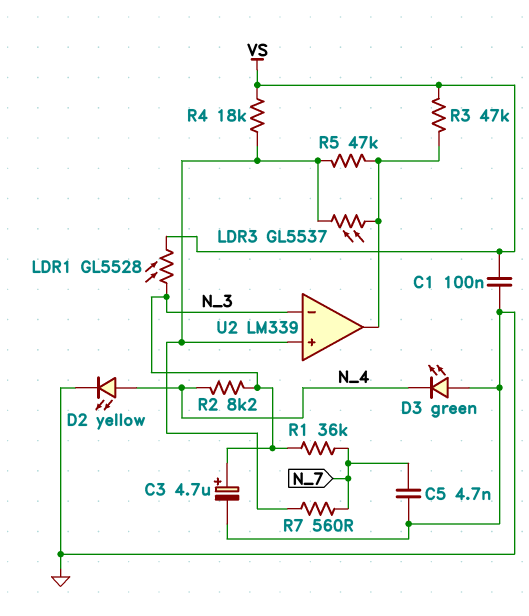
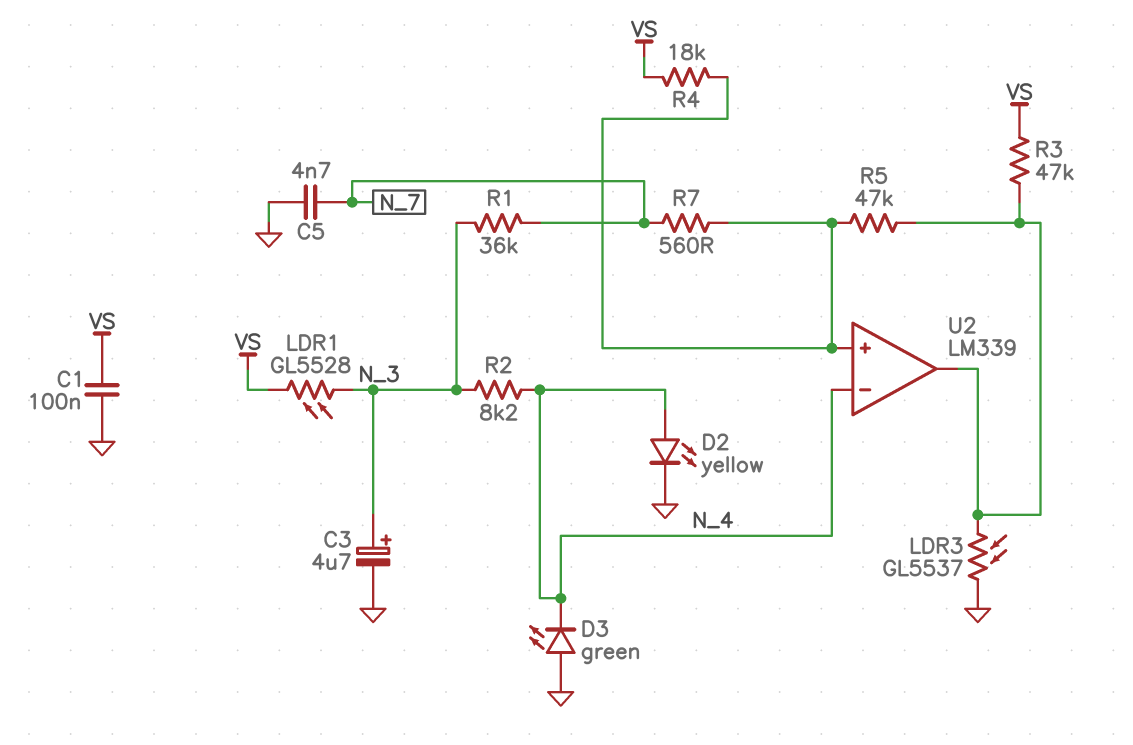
LDR3: GL5537 (U2/in+, U2/out) -> GL5537 (GND, U2/out)
U2 pin in-: N_3 -> N_4

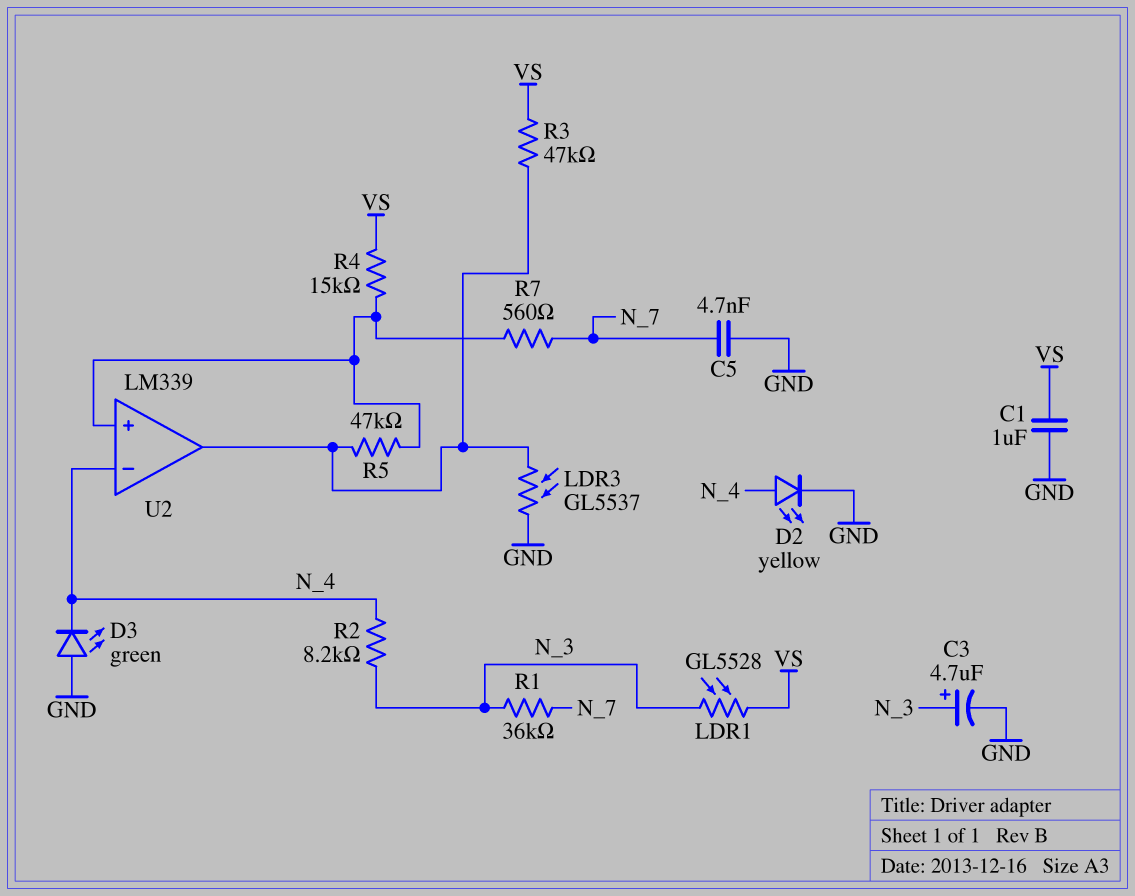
C1: 100nF (GND, VS) -> 1uF (GND, VS)
R4: 18k (U2/in+, VS) -> 15k (U2/in+, VS)

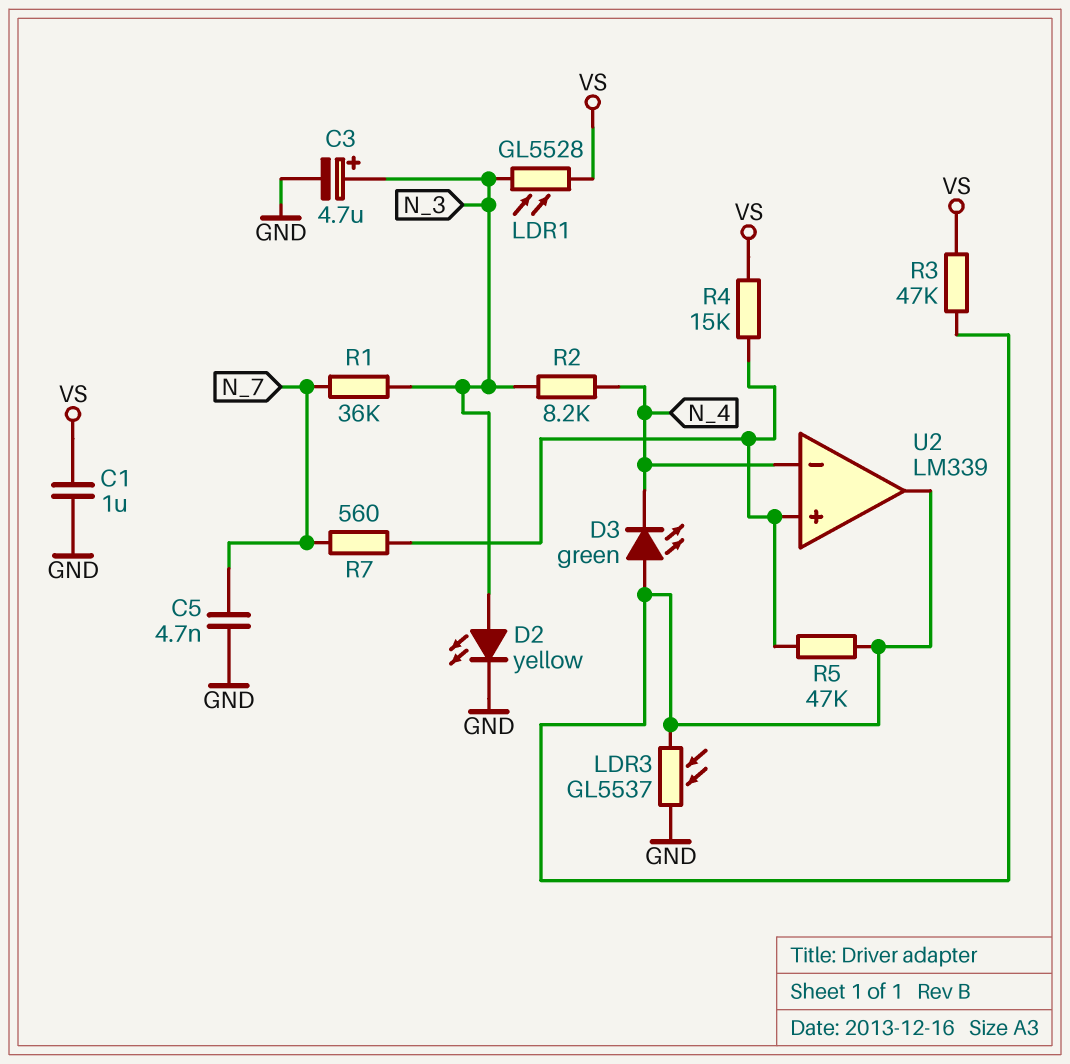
D2: LED yellow (A N_4, K GND) -> LED yellow (A N_3, K GND)
D3: LED green (A GND, K N_4) -> LED green (A U2/out, K N_4)

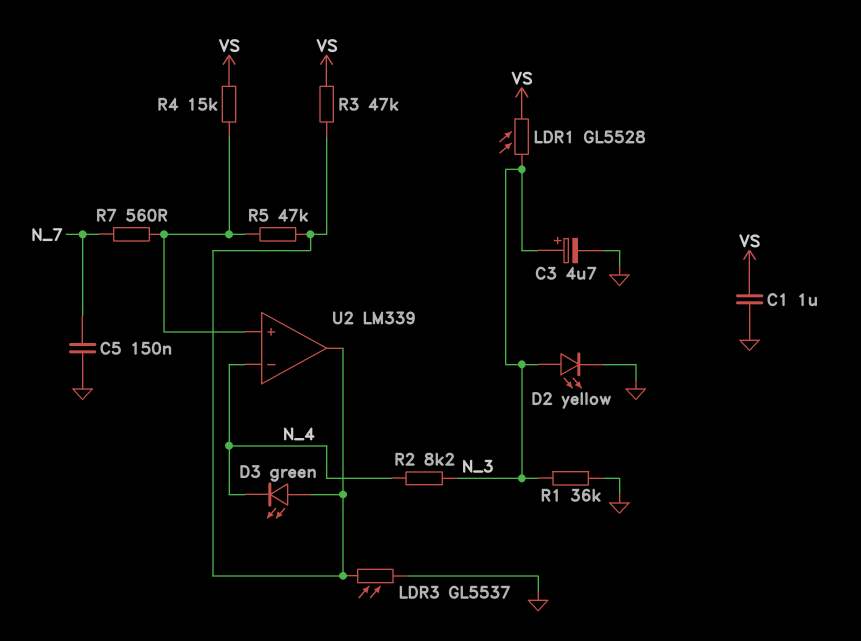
C5: 4.7nF (GND, N_7) -> 150nF (GND, N_7)
R1: 36k (N_3, N_7) -> 36k (GND, N_3)

